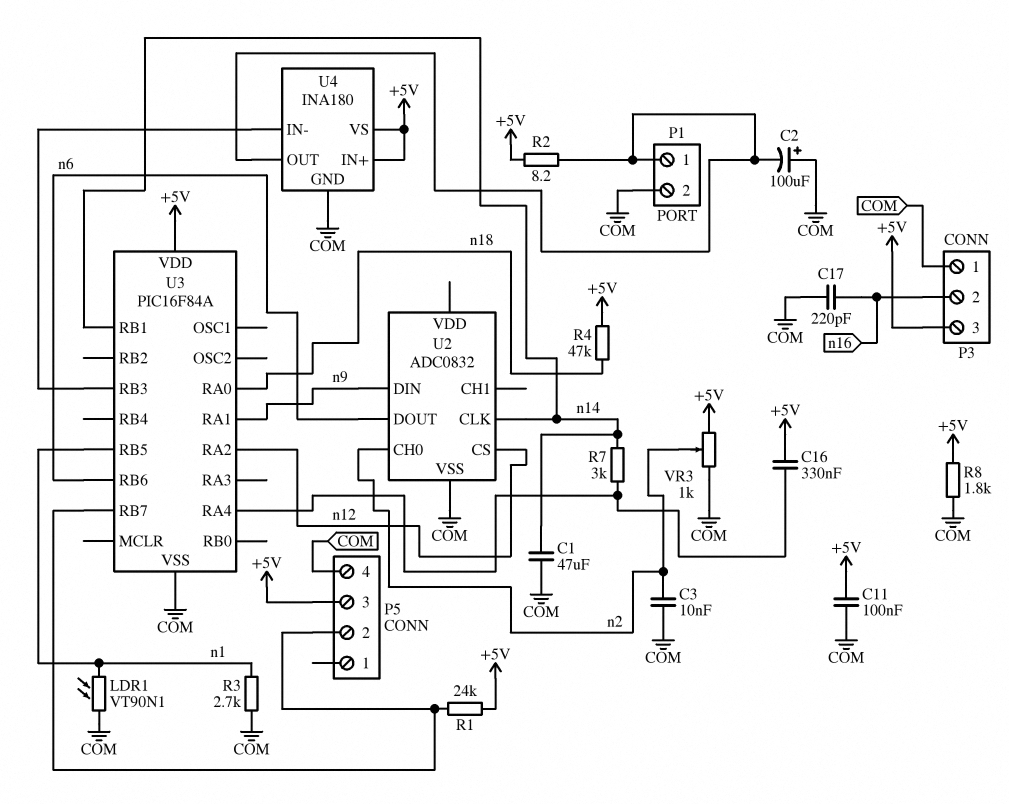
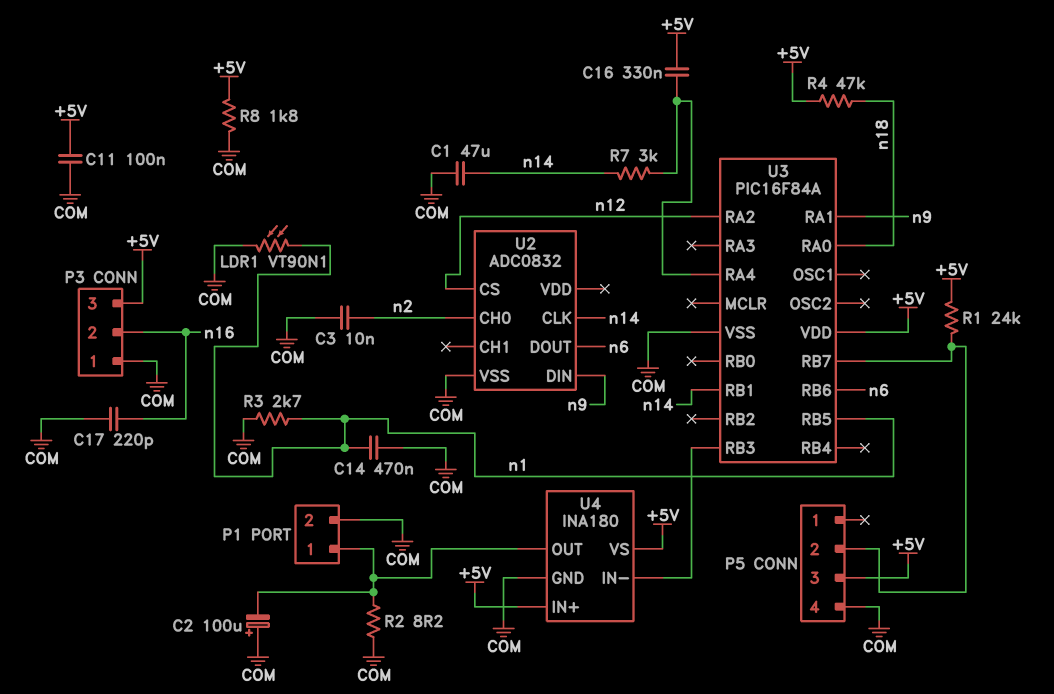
C14: none -> 470nF (COM, n1)
R2: 8.2 (+5V, P1/1) -> 8.2 (COM, P1/1)
VR3: 1k (+5V, COM, wiper n2) -> none

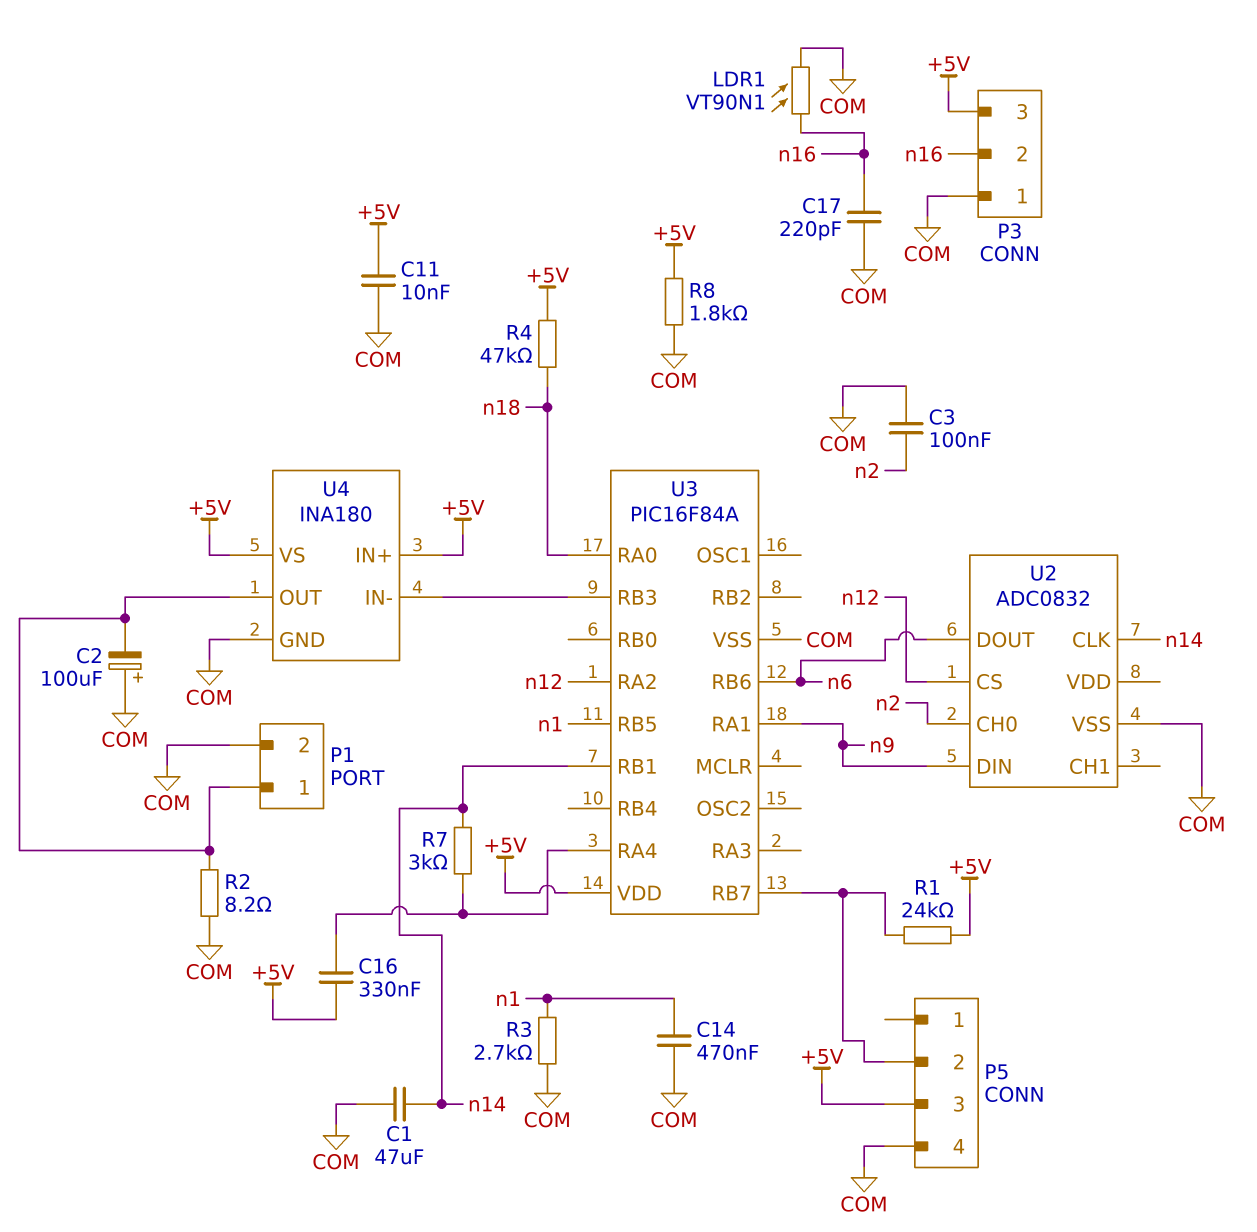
C3: 10nF (COM, n2) -> 100nF (COM, n2)
C11: 100nF (+5V, COM) -> 10nF (+5V, COM)
LDR1: VT90N1 (COM, n1) -> VT90N1 (COM, n16)

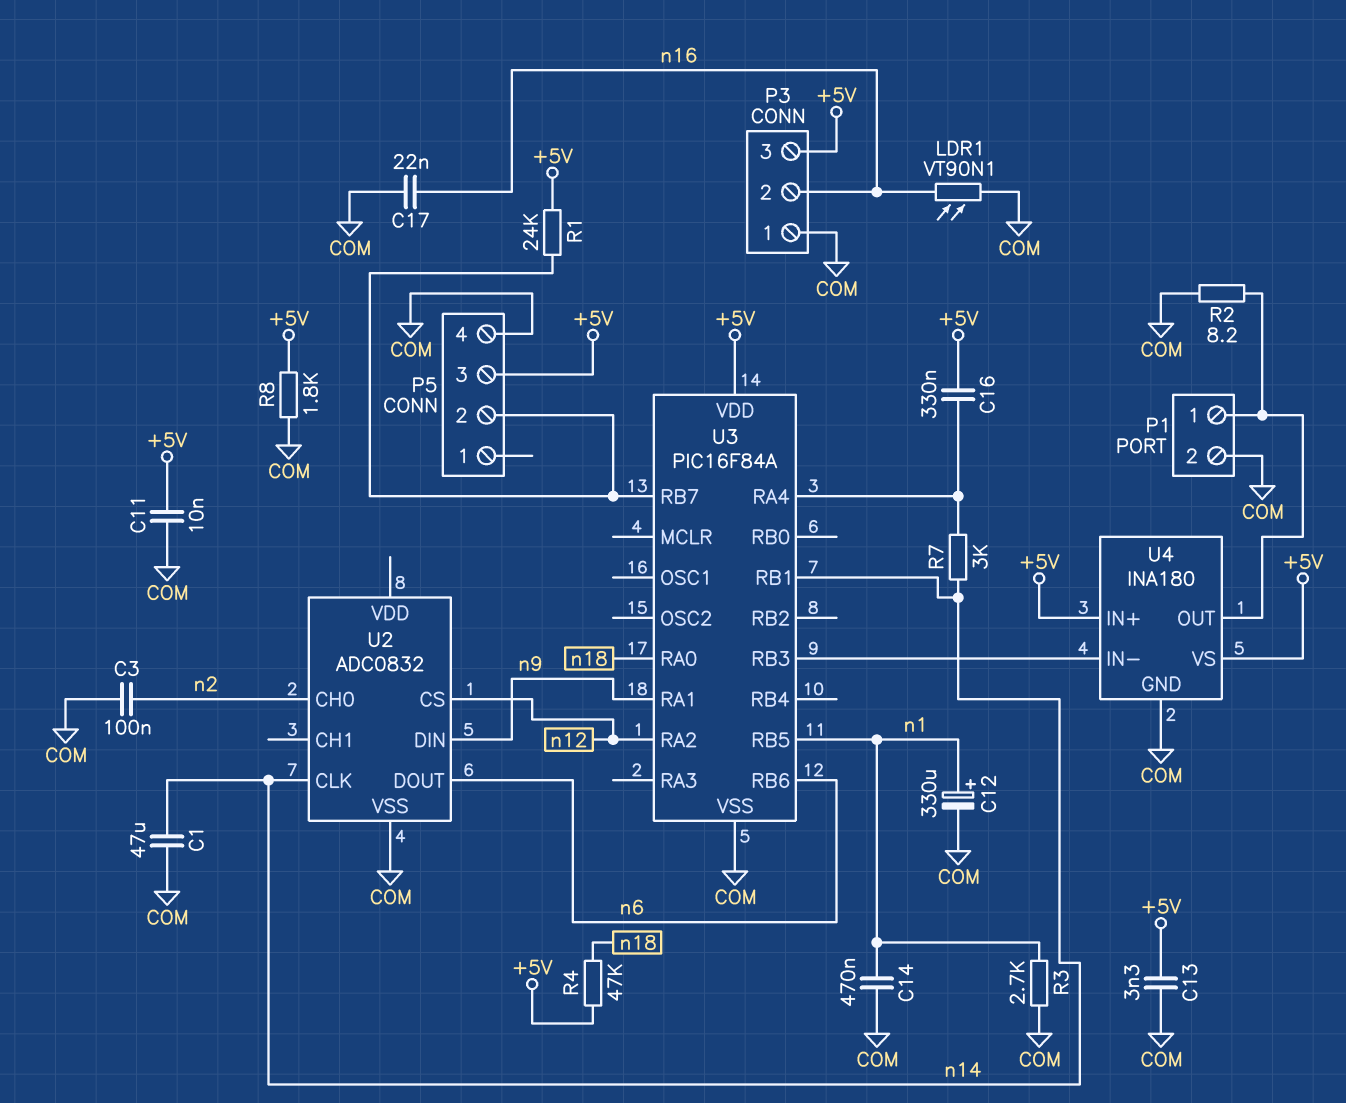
C2: 100uF (plus COM, minus P1/1) -> none
C12: none -> 330uF (plus n1, minus COM)
C13: none -> 3.3nF (+5V, COM)
C17: 220pF (COM, n16) -> 22nF (COM, n16)

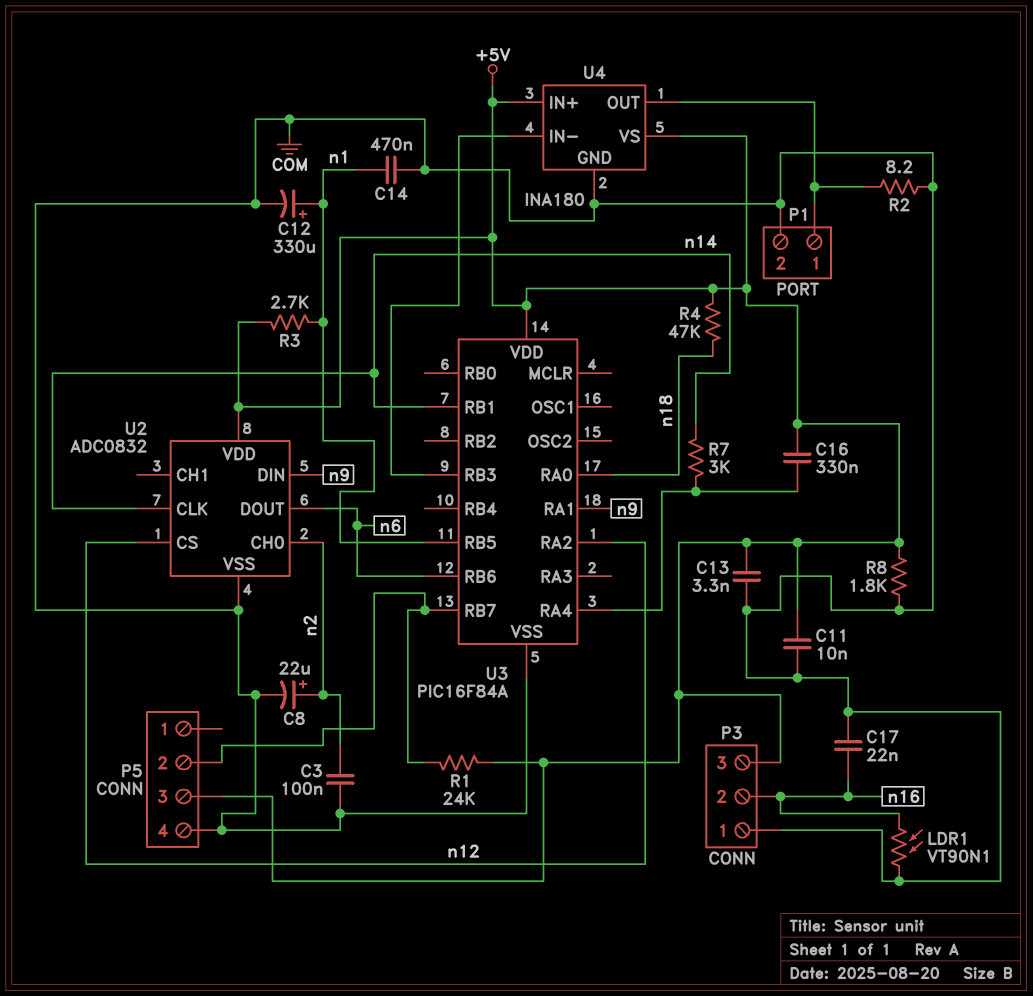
C1: 47uF (COM, n14) -> none
C8: none -> 22uF (plus n2, minus COM)
R3: 2.7k (COM, n1) -> 2.7k (+5V, n1)
U2 pin VDD: none -> +5V

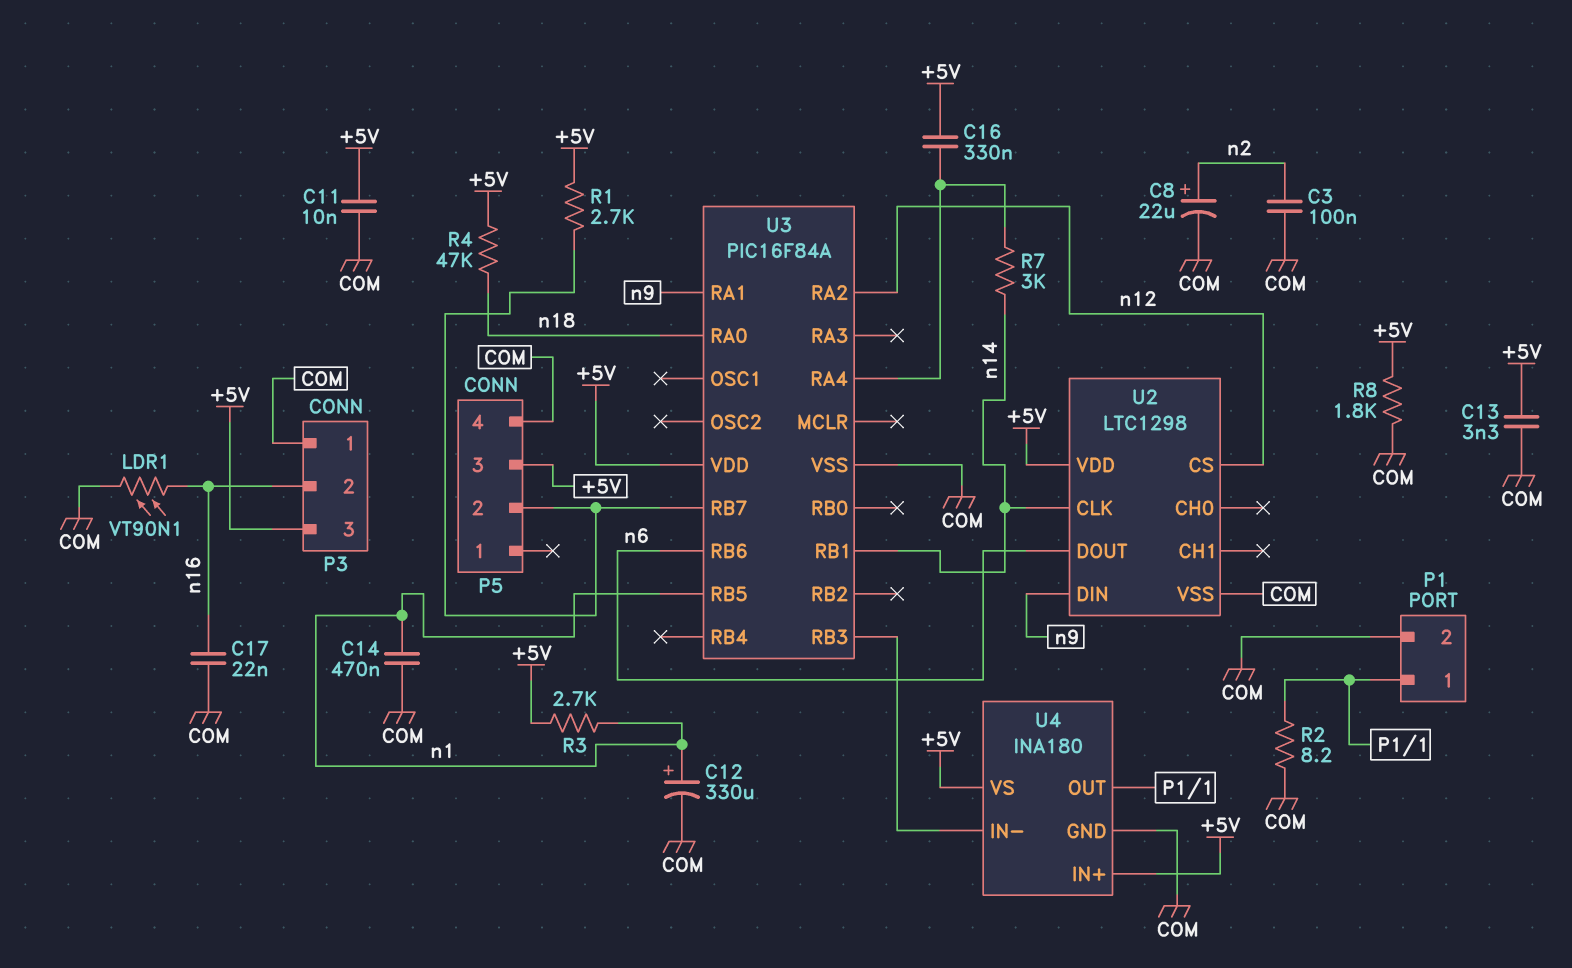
R1: 24k (+5V, P5/2) -> 2.7k (+5V, P5/2)
U2: ADC0832 -> LTC1298
U2 pin CH0: n2 -> none

